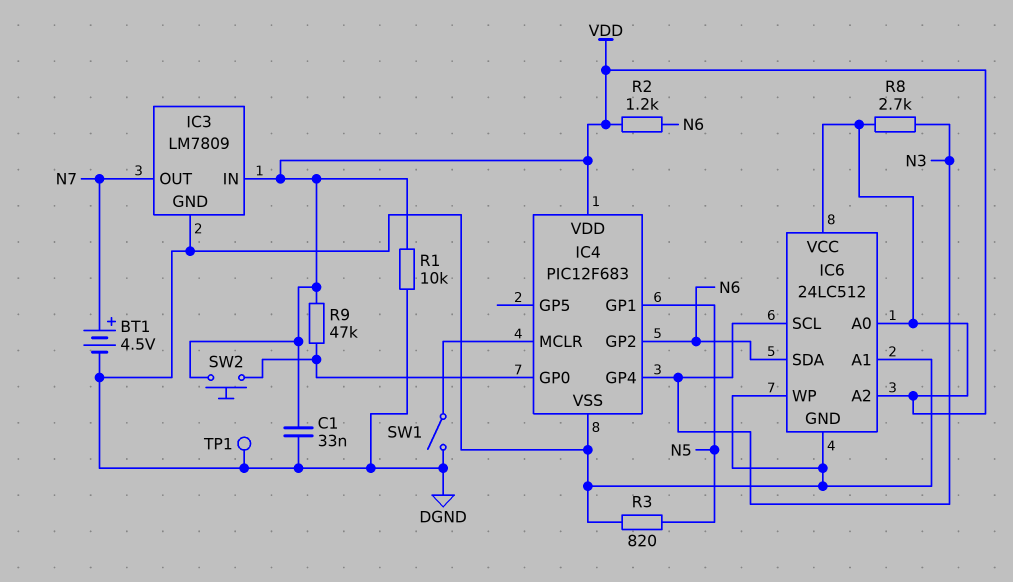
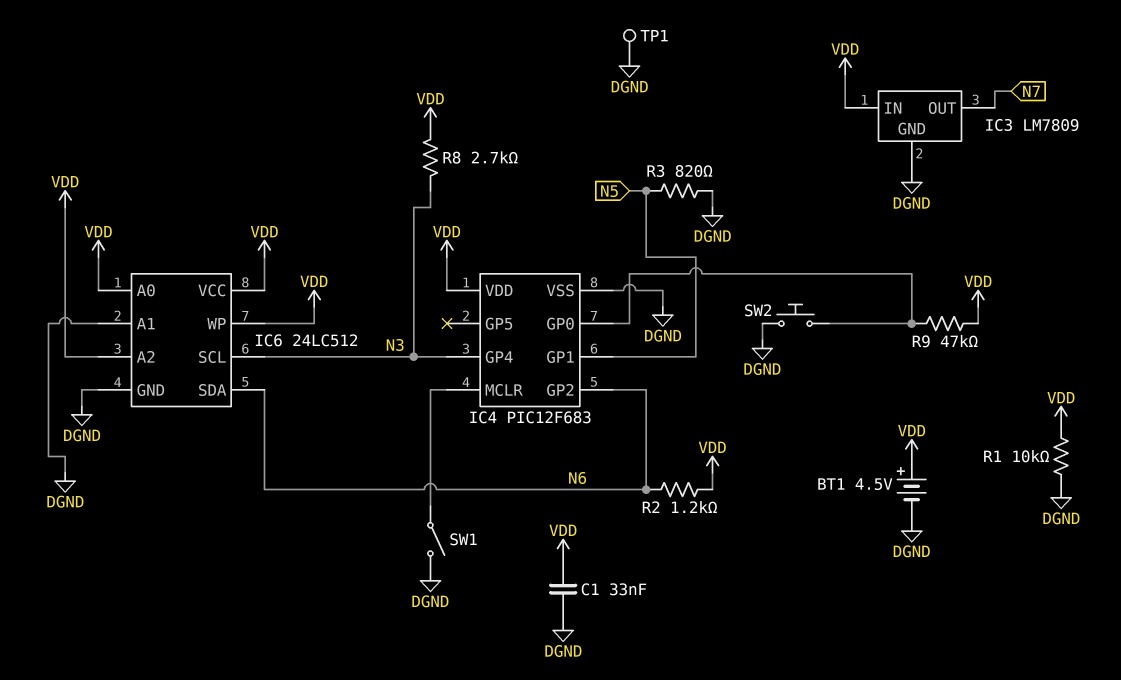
BT1: 4.5V (plus N7, minus DGND) -> 4.5V (plus VDD, minus DGND)
IC6 pin WP: DGND -> VDD
SW2: button (IC4/GP0, VDD) -> button (DGND, IC4/GP0)

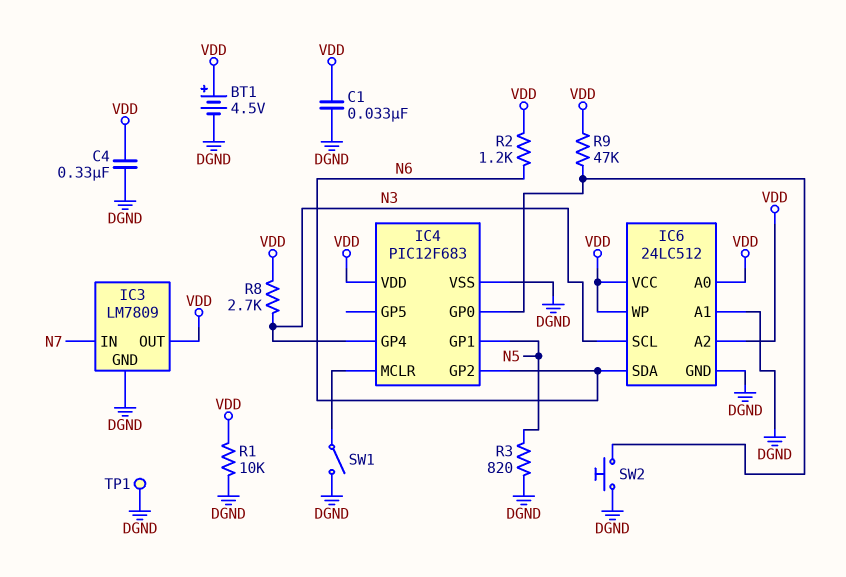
C4: none -> 330nF (DGND, VDD)
IC3 pin IN: VDD -> N7
IC3 pin OUT: N7 -> VDD

